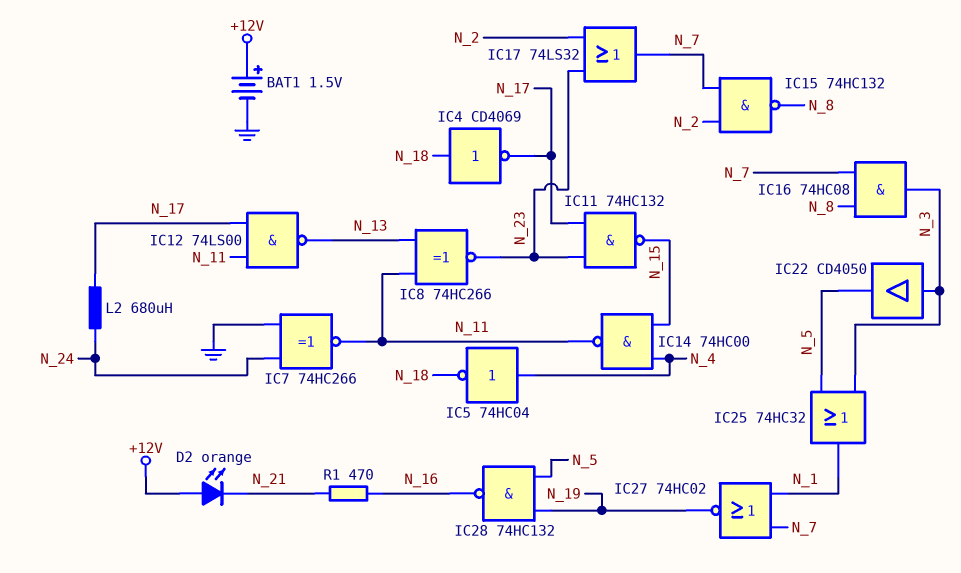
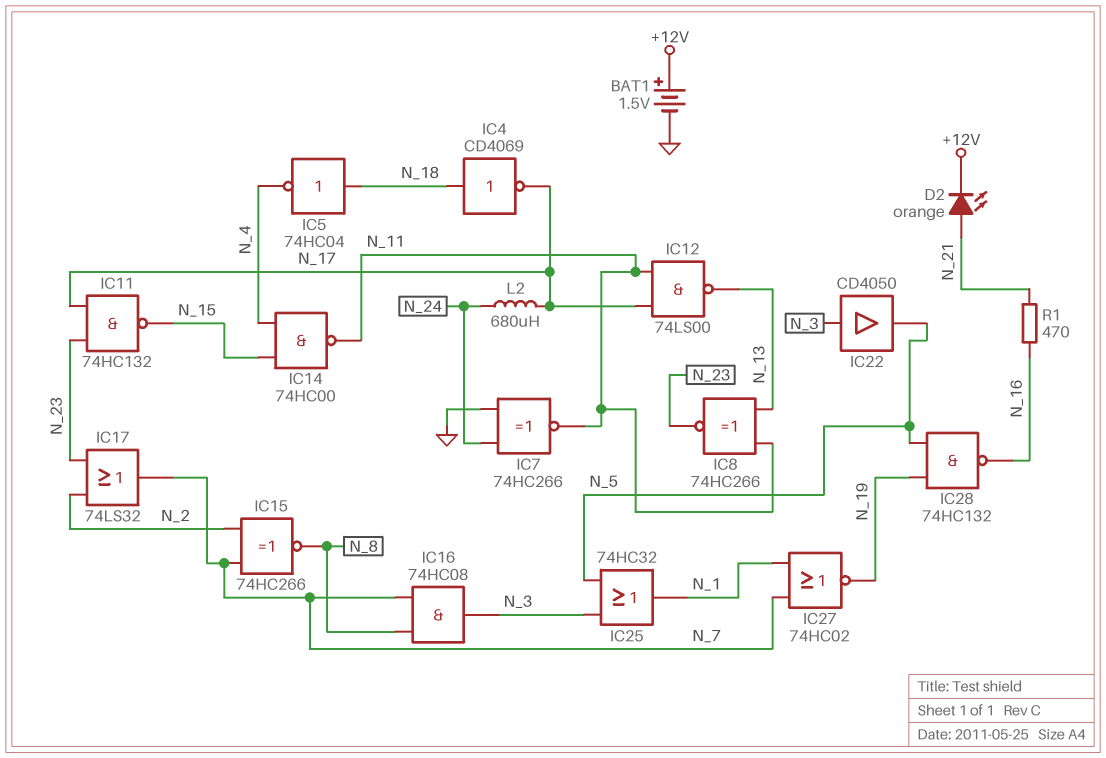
D2: LED orange (A +12V, K N_21) -> LED orange (A N_21, K +12V)
IC5: NOT 74HC04 (in N_4, out N_18) -> NOT 74HC04 (in N_18, out N_4)
IC15: NAND 74HC132 (in N_2, in N_7, out N_8) -> XNOR 74HC266 (in N_2, in N_7, out N_8)

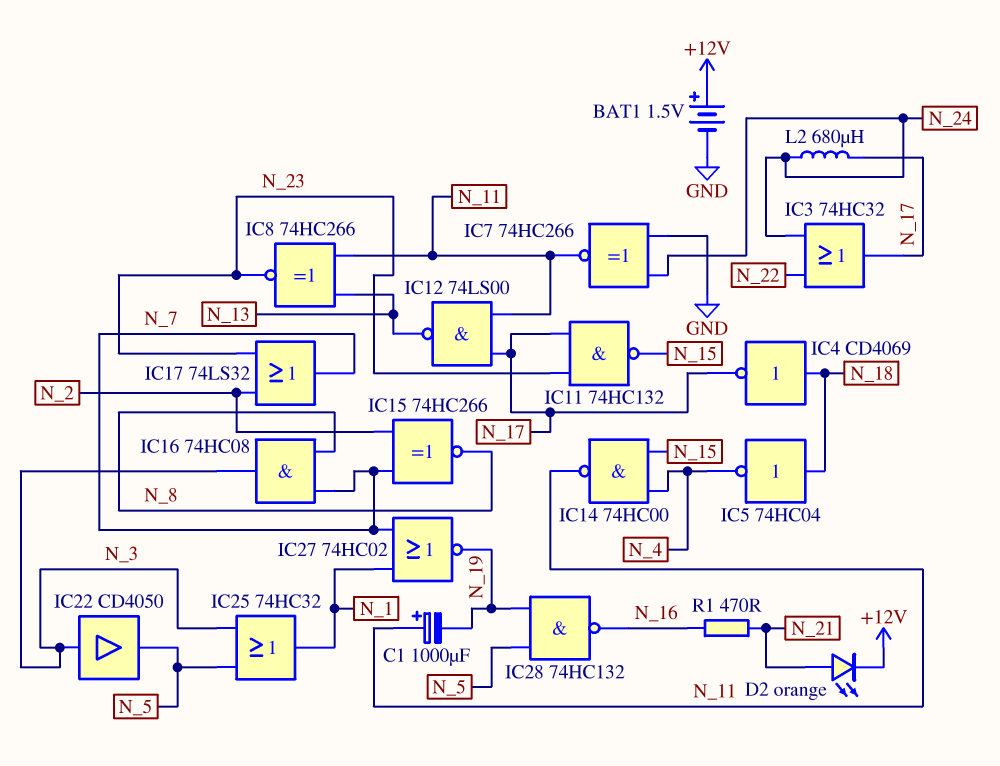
C1: none -> 1000uF (plus N_11, minus N_19)
IC3: none -> OR 74HC32 (in N_22, in N_24, out N_17)

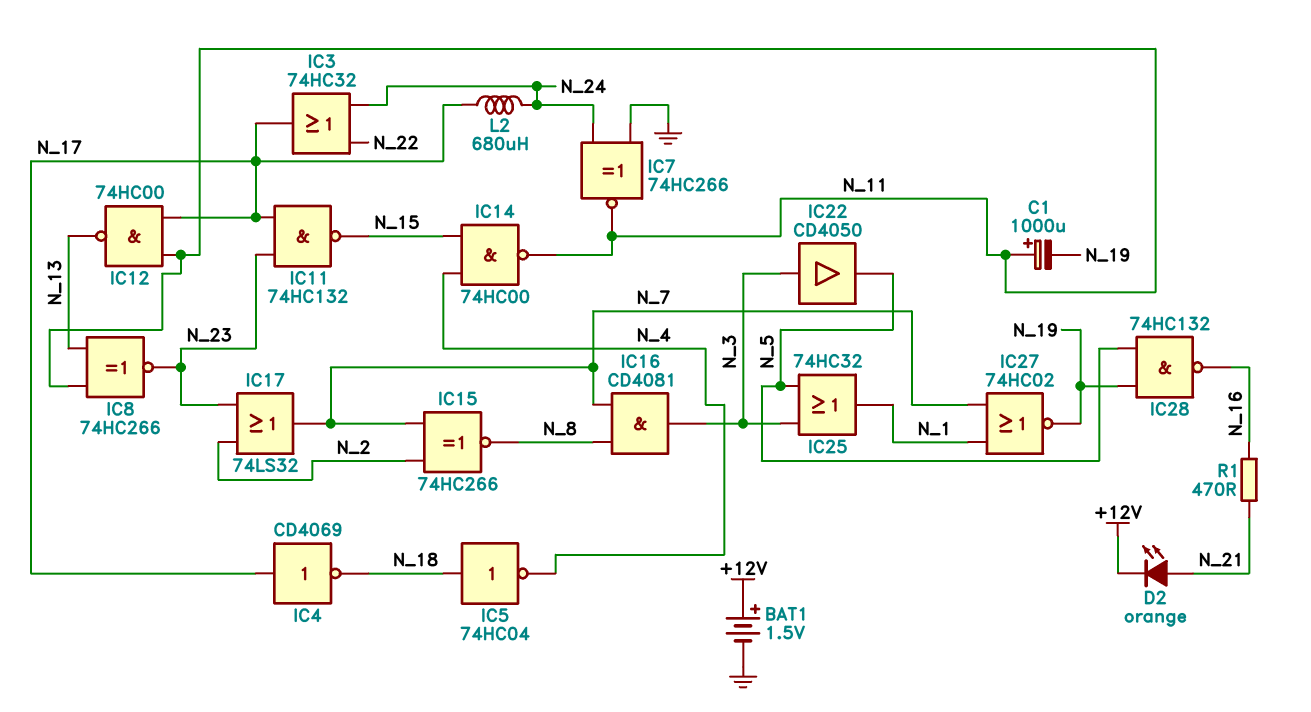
IC4: NOT CD4069 (in N_18, out N_17) -> NOT CD4069 (in N_17, out N_18)
IC12: NAND 74LS00 (in N_11, in N_17, out N_13) -> NAND 74HC00 (in N_11, in N_17, out N_13)
IC16: AND 74HC08 (in N_7, in N_8, out N_3) -> AND CD4081 (in N_7, in N_8, out N_3)

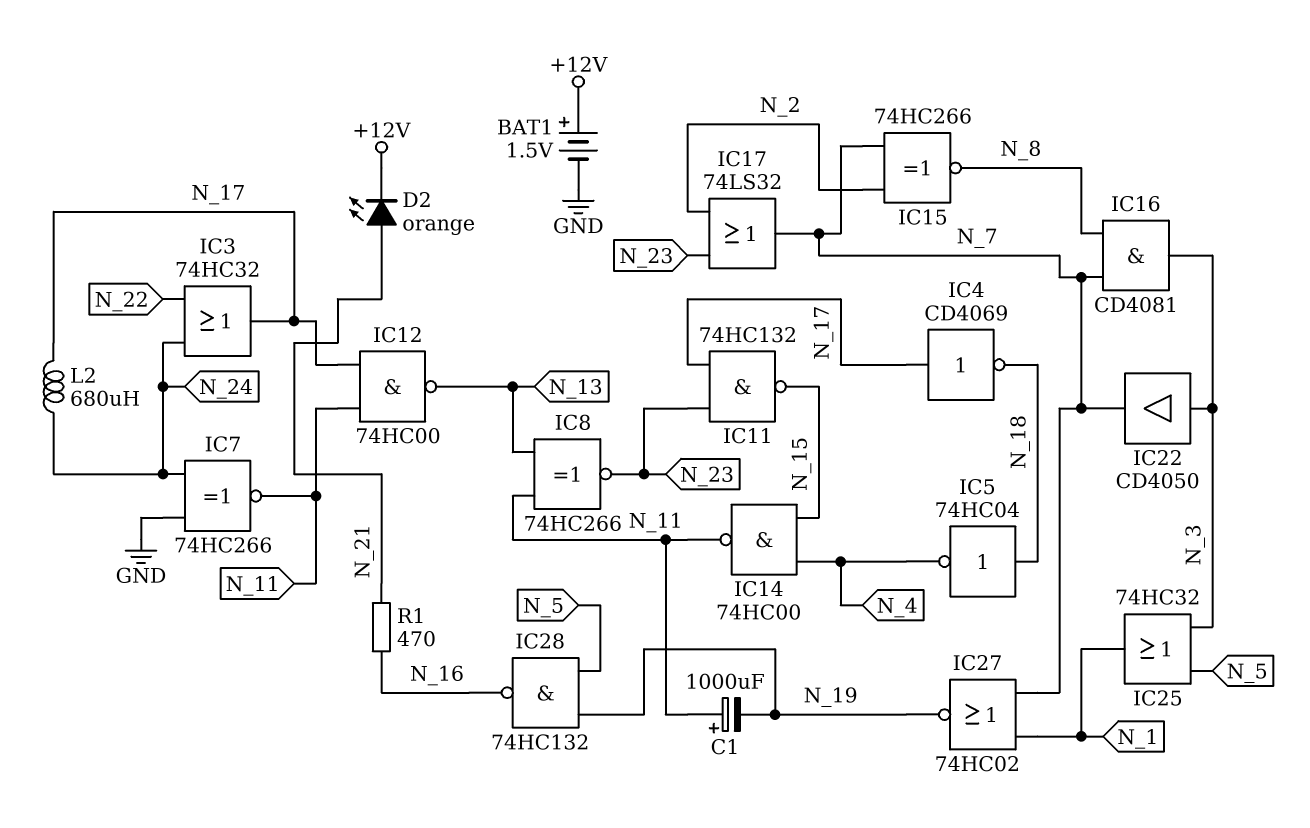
IC22: buffer CD4050 (in N_3, out N_5) -> buffer CD4050 (in N_3, out N_7)

